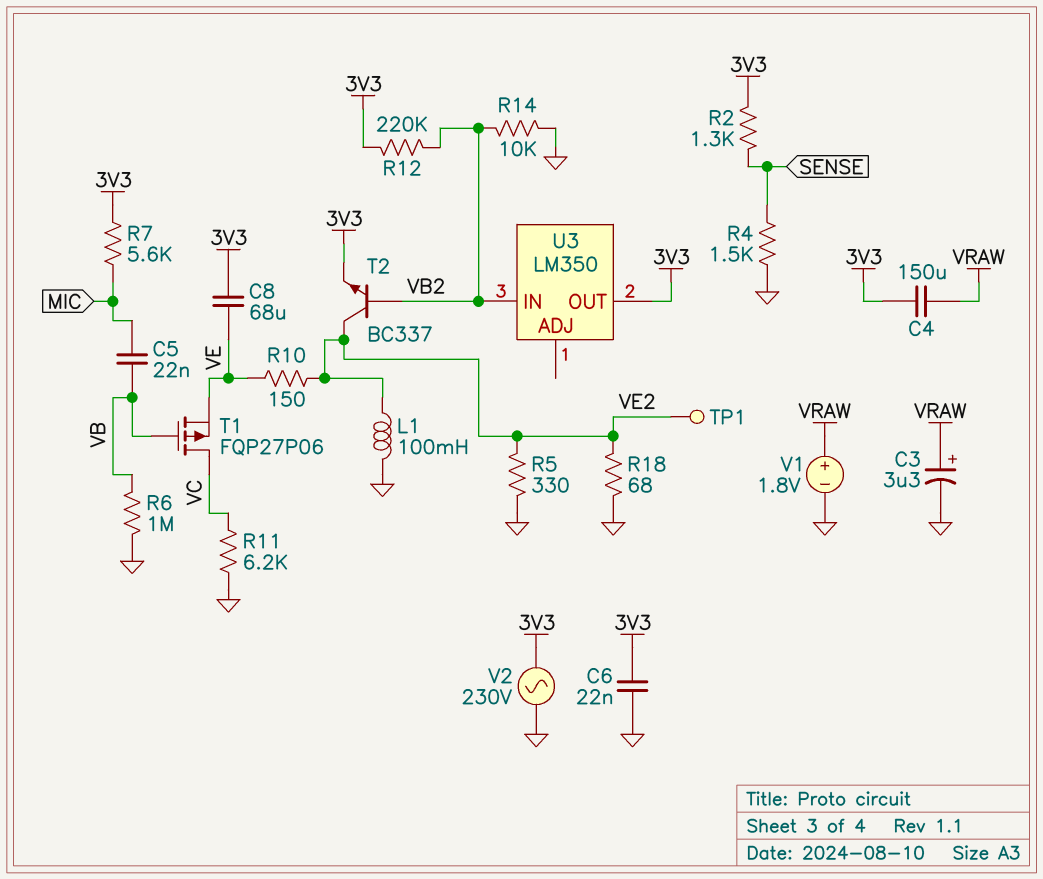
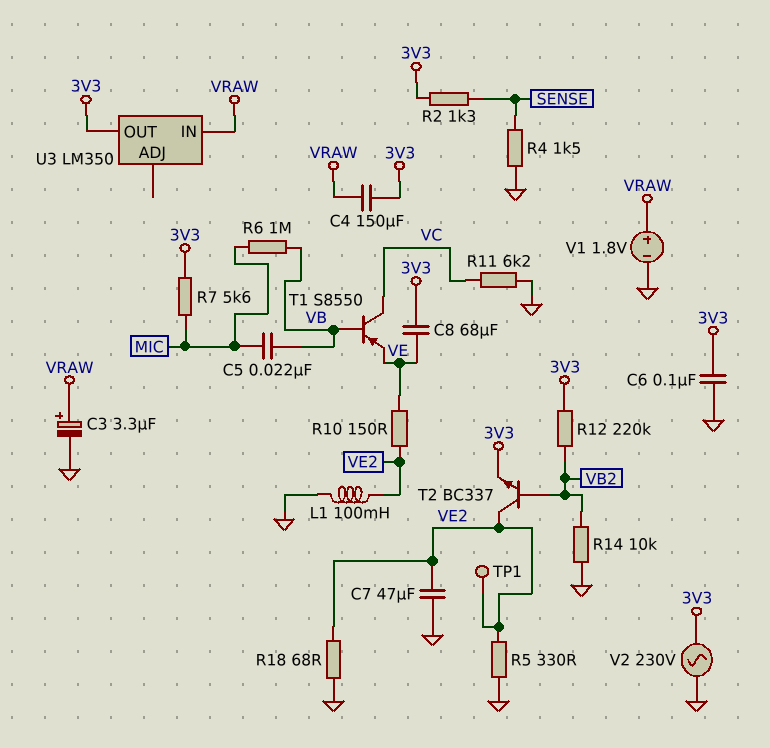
C6: 22nF (3V3, GND) -> 100nF (3V3, GND)
C7: none -> 47uF (GND, VE2)
R6: 1M (GND, VB) -> 1M (MIC, VB)
T1: PMOS FQP27P06 (G VB, D VC, S VE) -> PNP S8550 (B VB, C VC, E VE)
U3 pin IN: VB2 -> VRAW

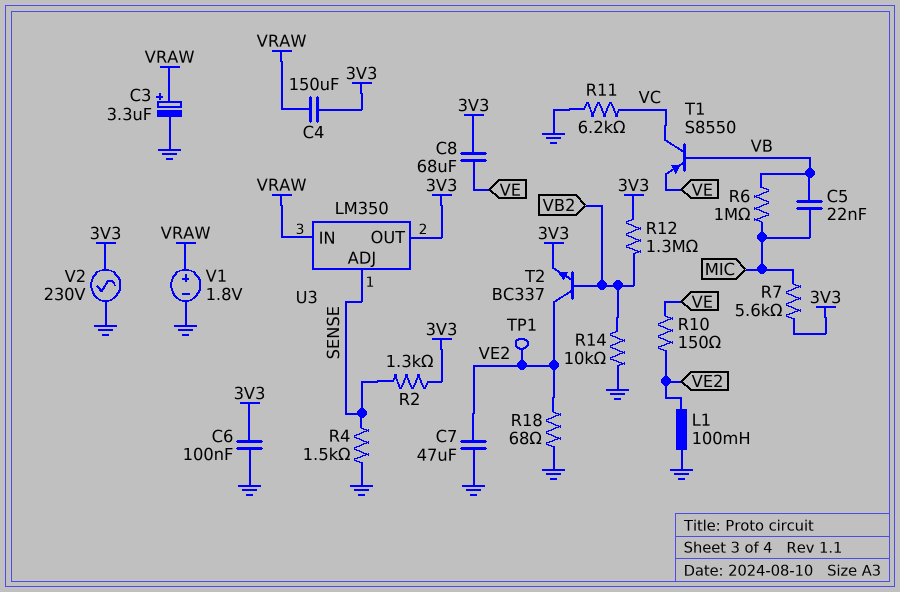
R5: 330 (GND, VE2) -> none
R12: 220k (3V3, VB2) -> 1.3M (3V3, VB2)
U3 pin ADJ: none -> SENSE

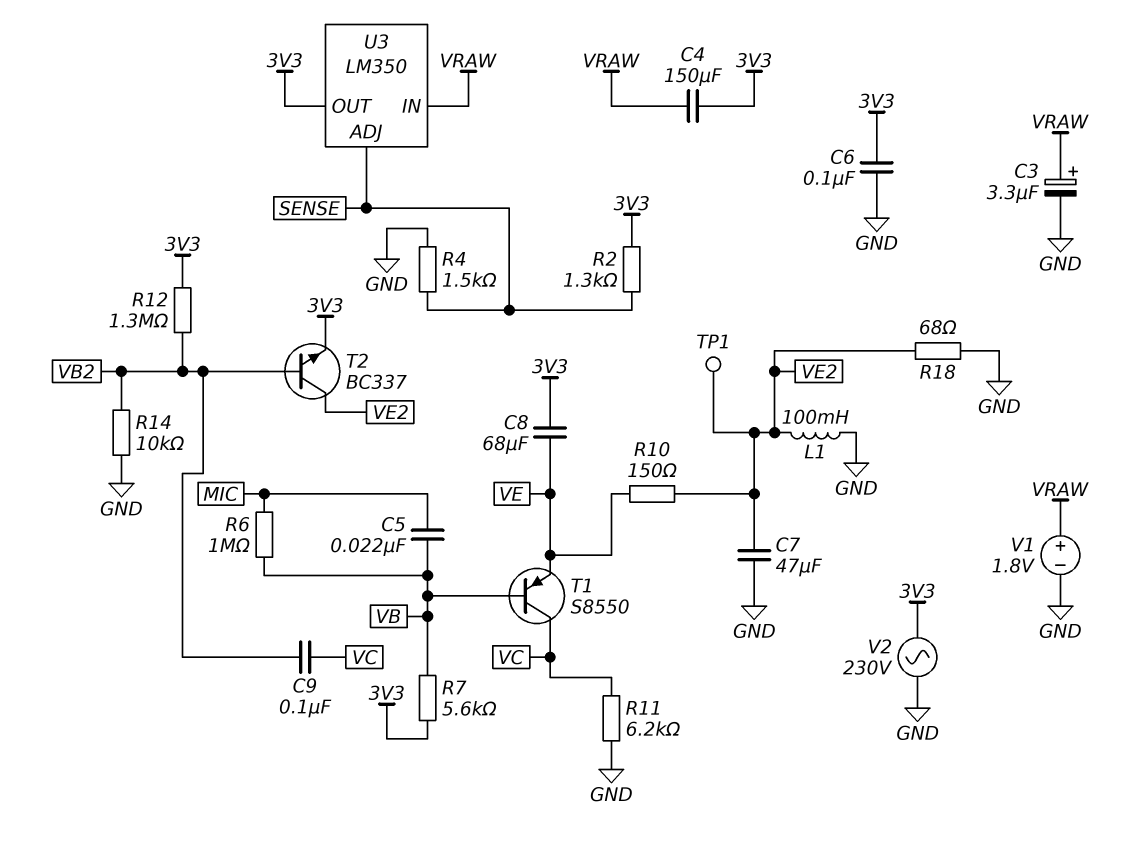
C9: none -> 100nF (VB2, VC)
R7: 5.6k (3V3, MIC) -> 5.6k (3V3, VB)

